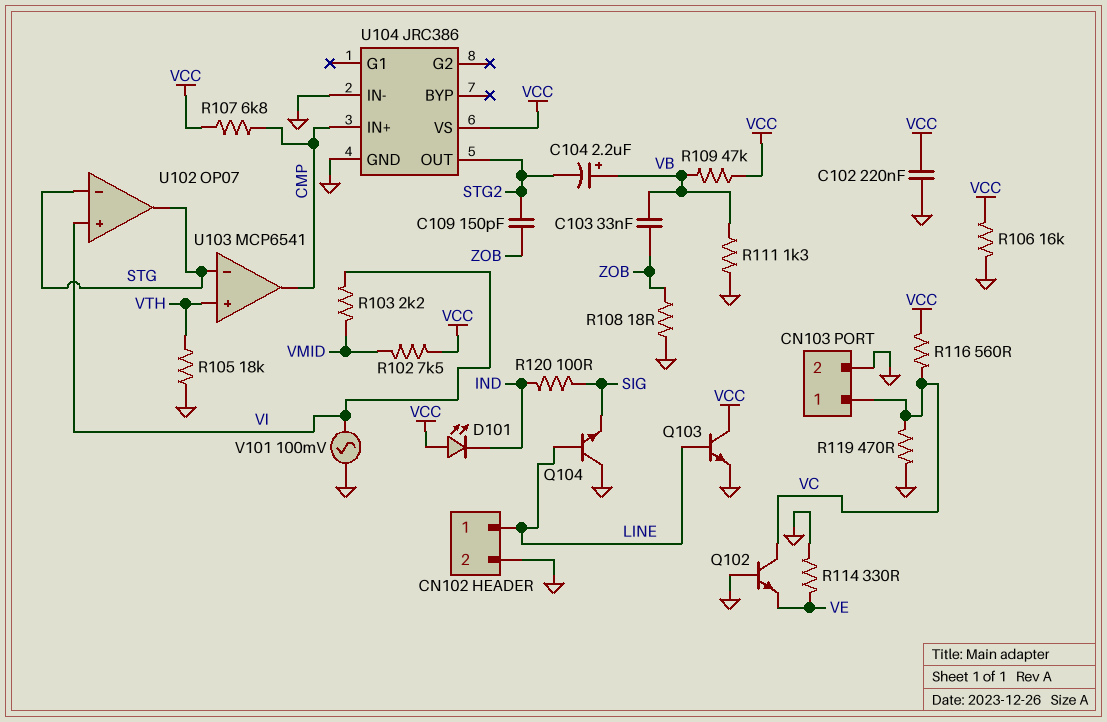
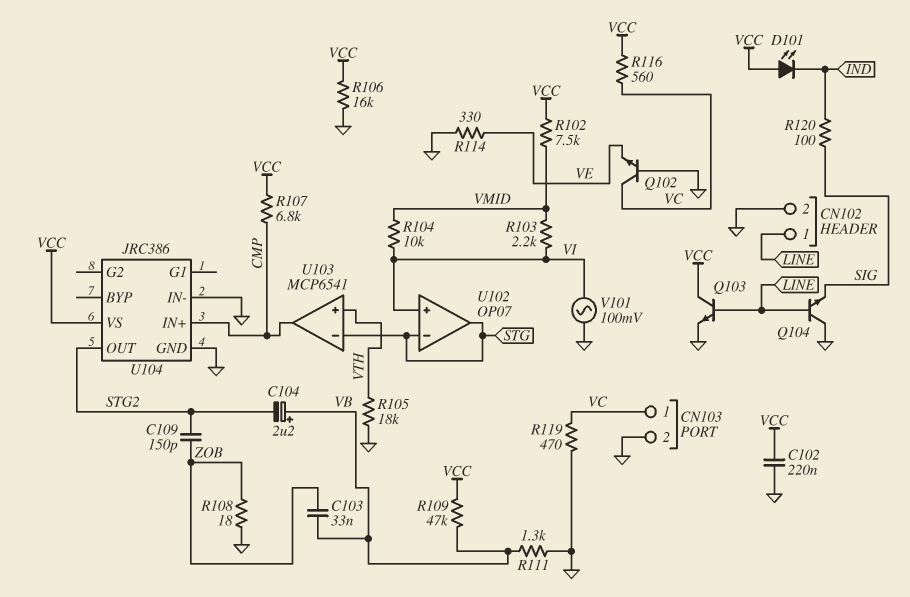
R104: none -> 10k (VI, VMID)

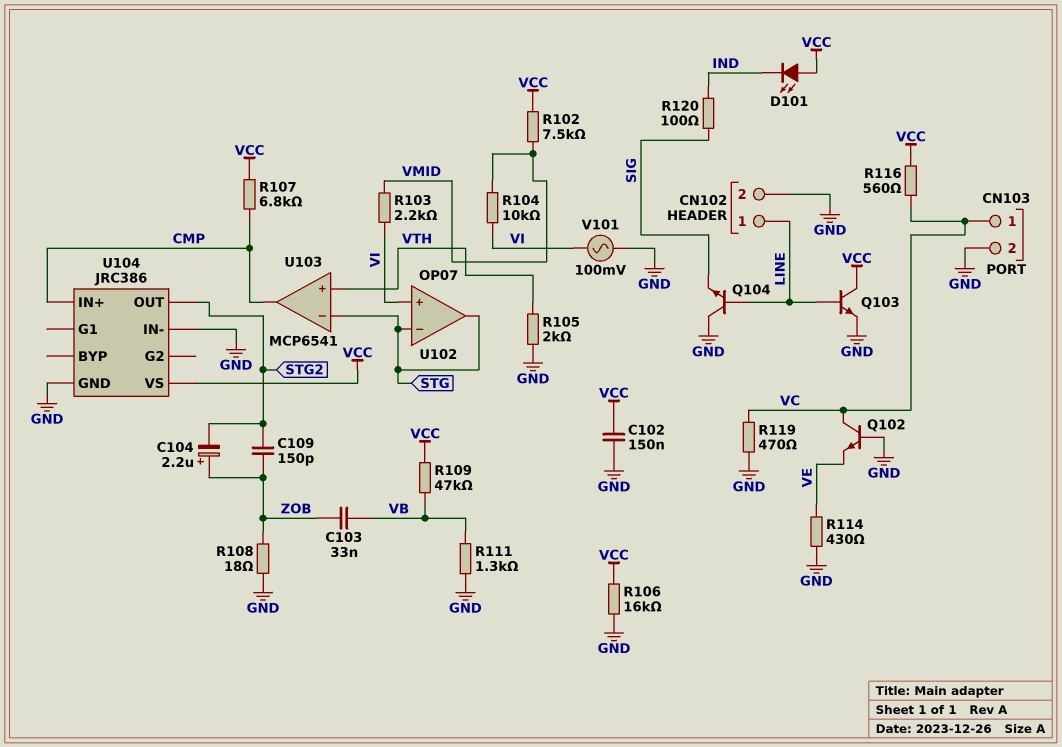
C102: 220nF (GND, VCC) -> 150nF (GND, VCC)
C104: 2.2uF (plus VB, minus STG2) -> 2.2uF (plus ZOB, minus STG2)
R105: 18k (GND, VTH) -> 2k (GND, VTH)
R114: 330 (GND, VE) -> 430 (GND, VE)

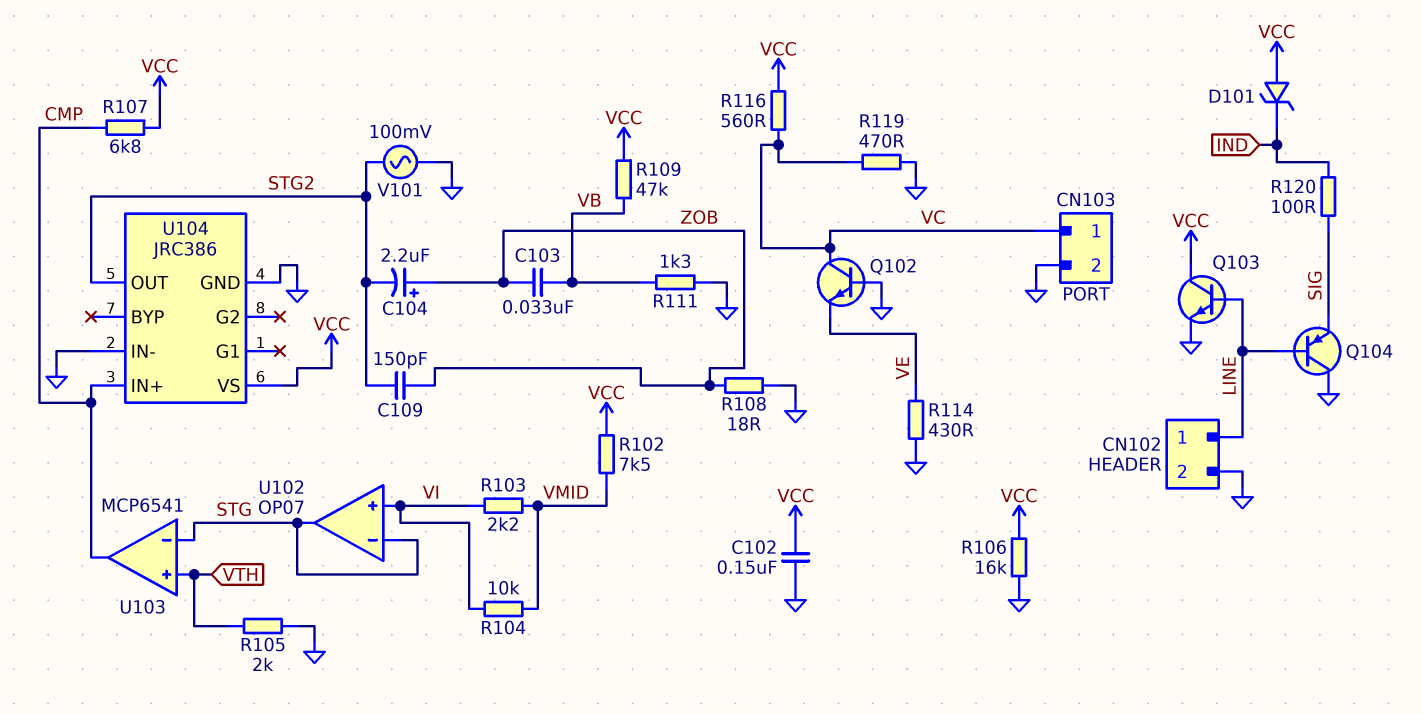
D101: LED (A VCC, K IND) -> zener (A VCC, K IND)
Q104: NPN (B LINE, C GND, E SIG) -> PNP (B LINE, C GND, E SIG)
V101: AC 100mV (GND, VI) -> AC 100mV (GND, STG2)

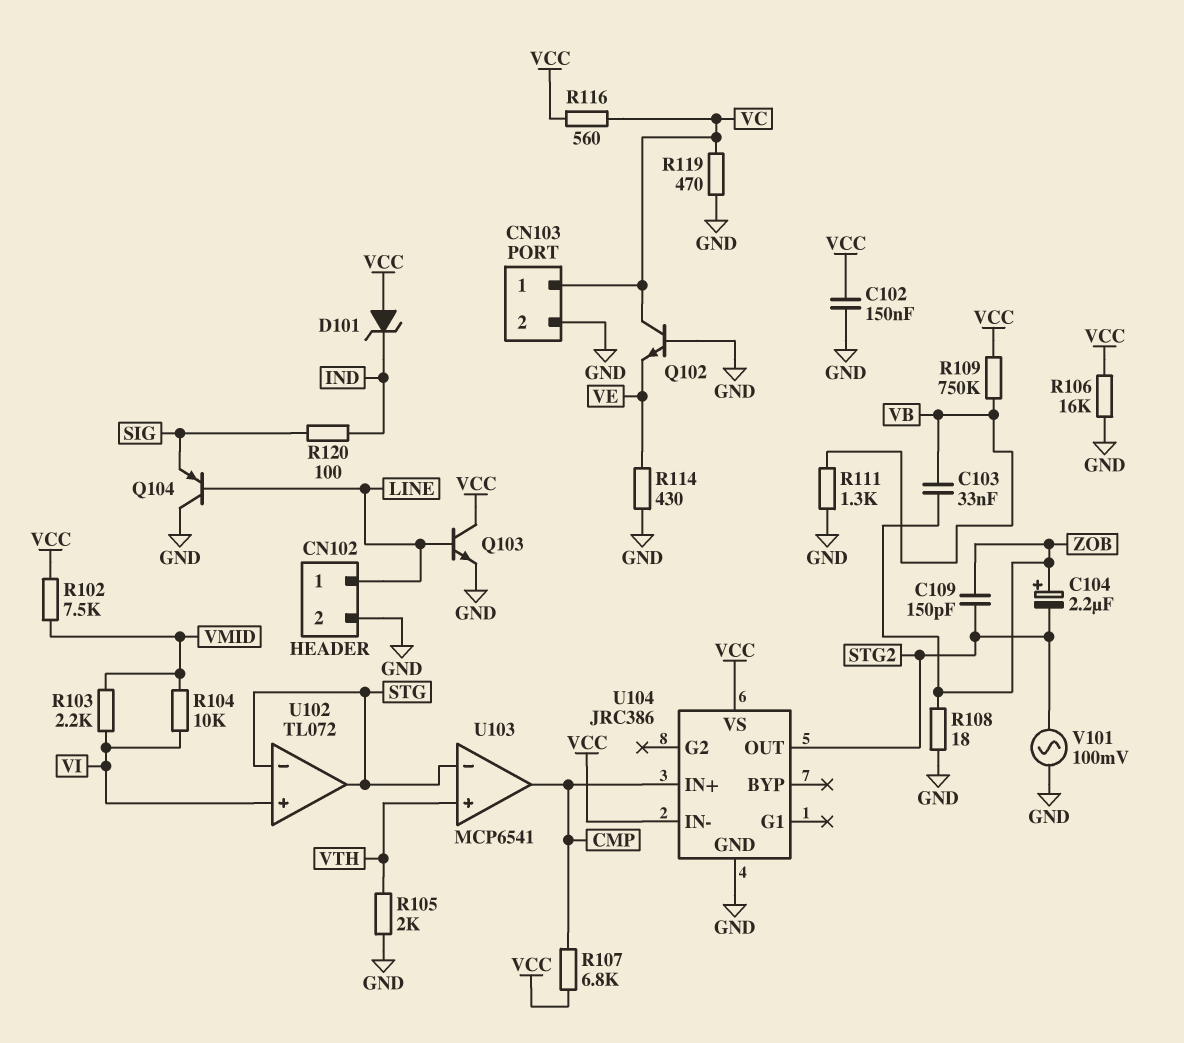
R109: 47k (VB, VCC) -> 750k (VB, VCC)
U102: OP07 -> TL072
U104 pin IN-: GND -> VCC

